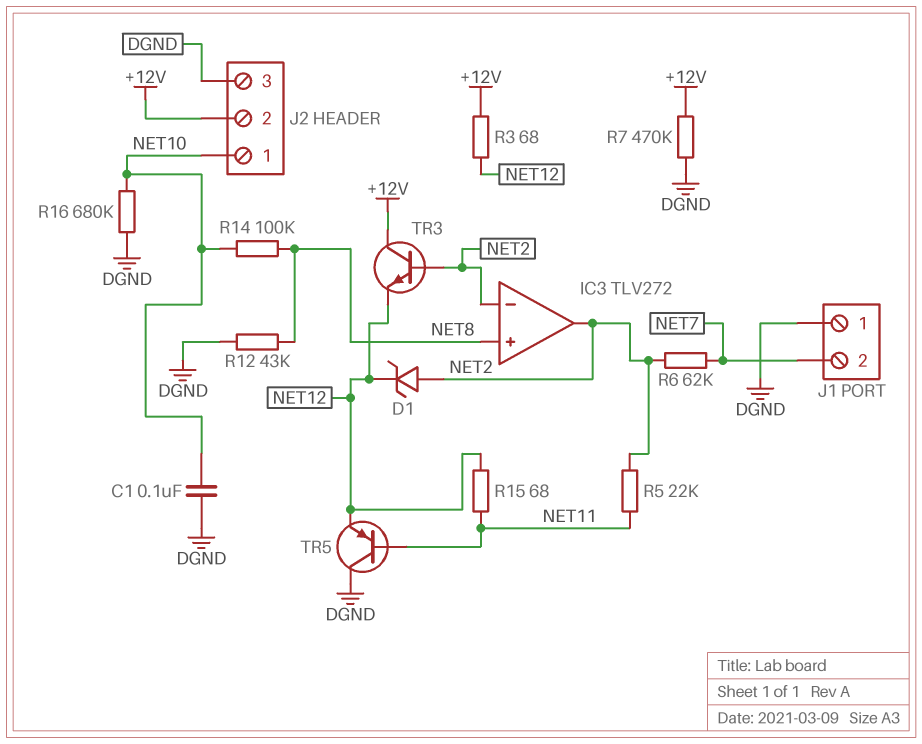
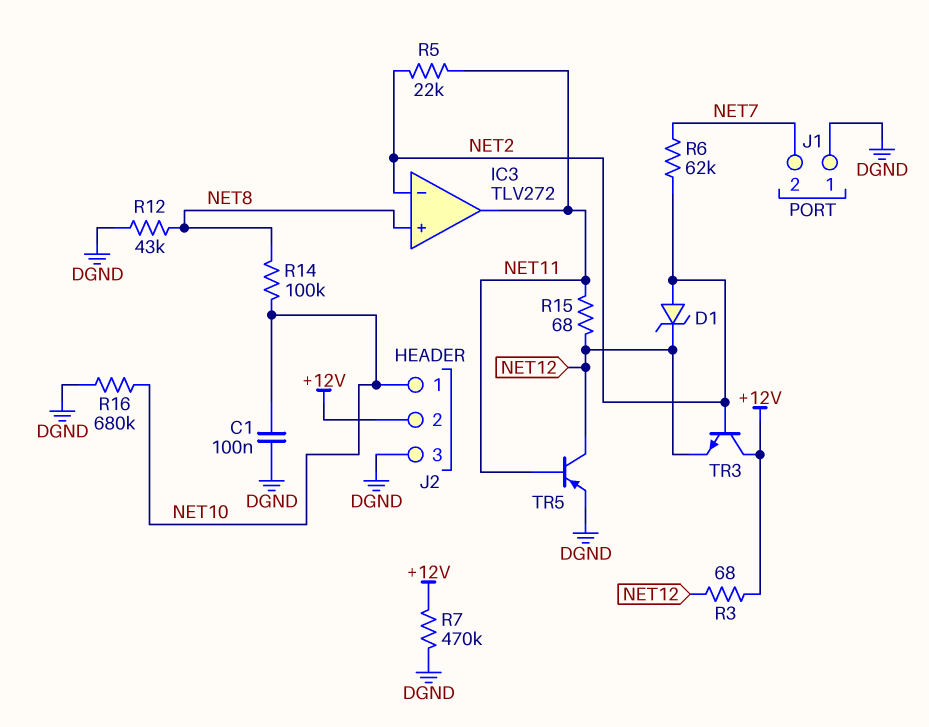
IC3 pin out: NET2 -> NET11
TR5: PNP (B NET11, C DGND, E NET12) -> PNP (B NET11, C NET12, E DGND)

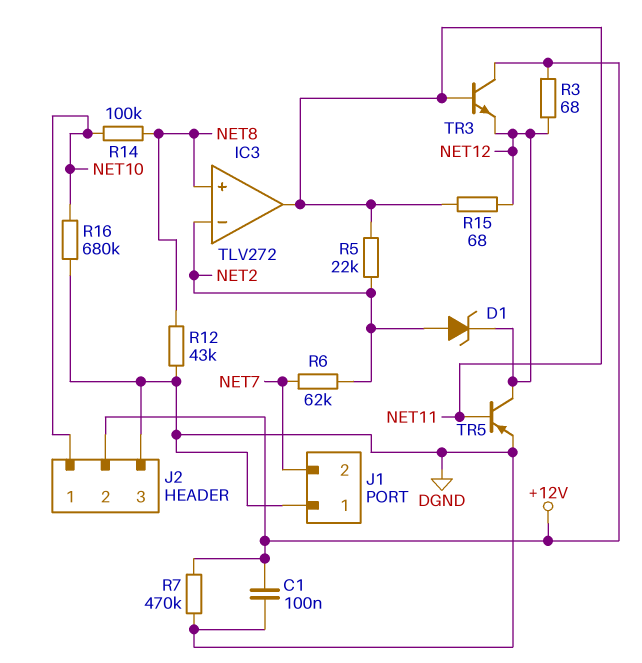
C1: 100nF (DGND, NET10) -> 100nF (+12V, DGND)
TR3: NPN (B NET2, C +12V, E NET12) -> NPN (B NET11, C +12V, E NET12)

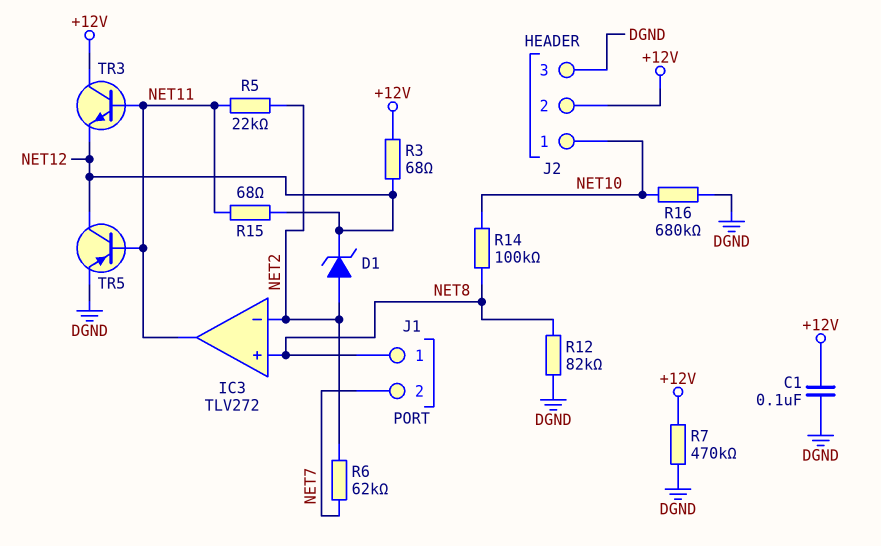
J1 pin 1: DGND -> NET8
R12: 43k (DGND, NET8) -> 82k (DGND, NET8)

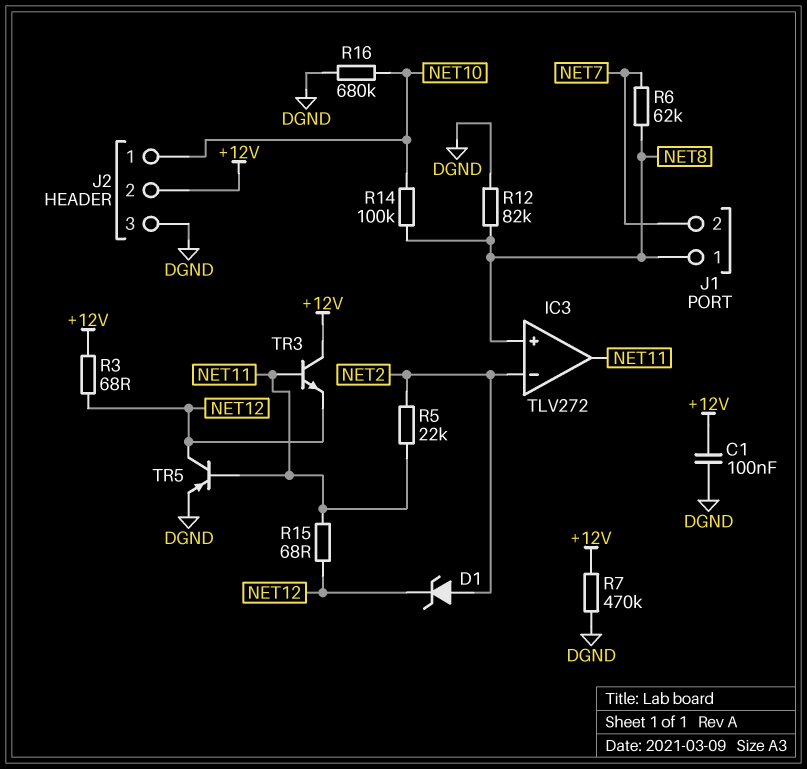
R6: 62k (NET2, NET7) -> 62k (NET7, NET8)

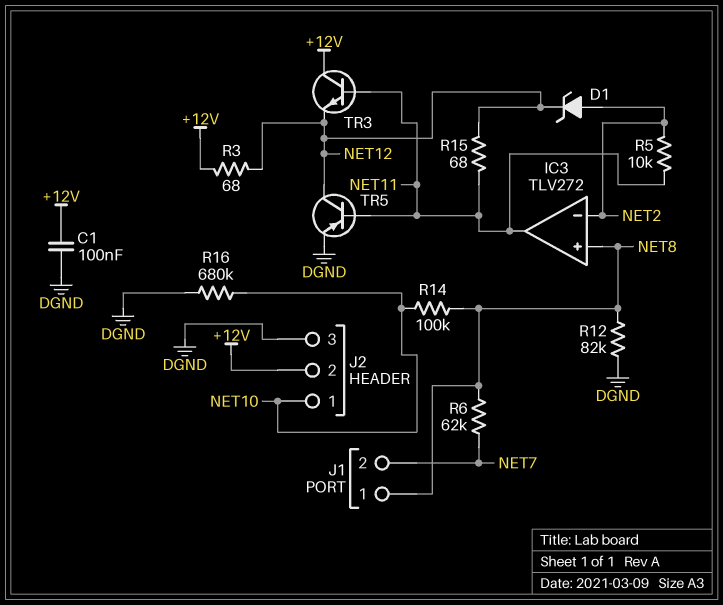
R5: 22k (NET2, NET11) -> 10k (NET2, NET11)
R7: 470k (+12V, DGND) -> none

